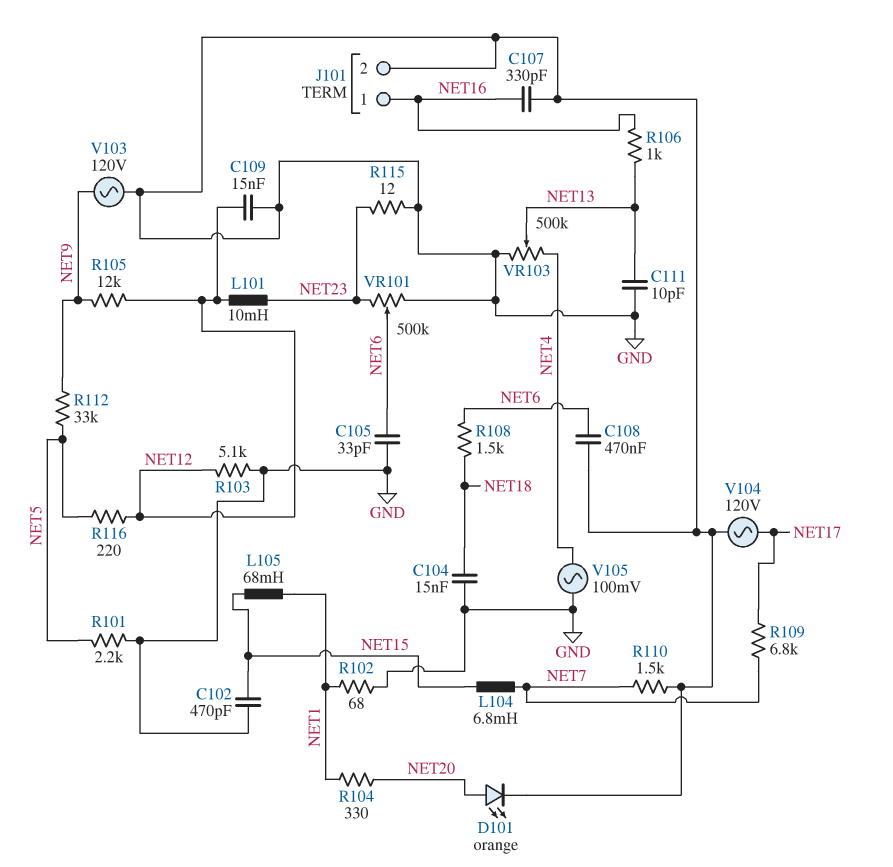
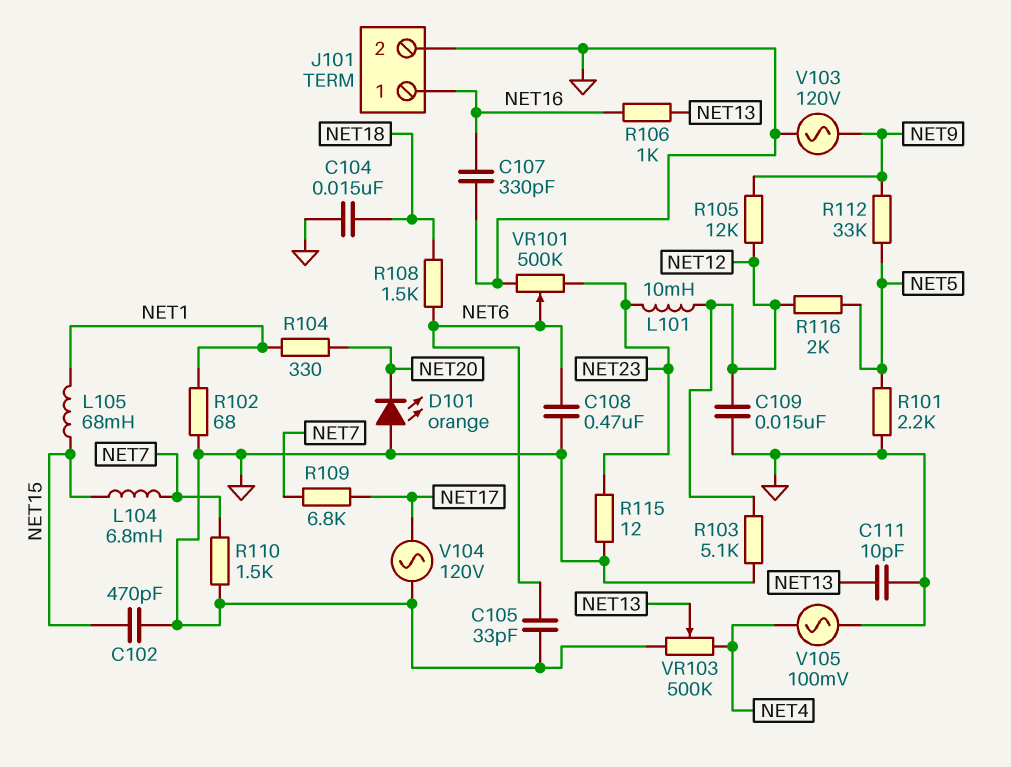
D101: LED orange (A NET20, K GND) -> LED orange (A GND, K NET20)
R116: 220 (NET5, NET12) -> 2k (NET5, NET12)

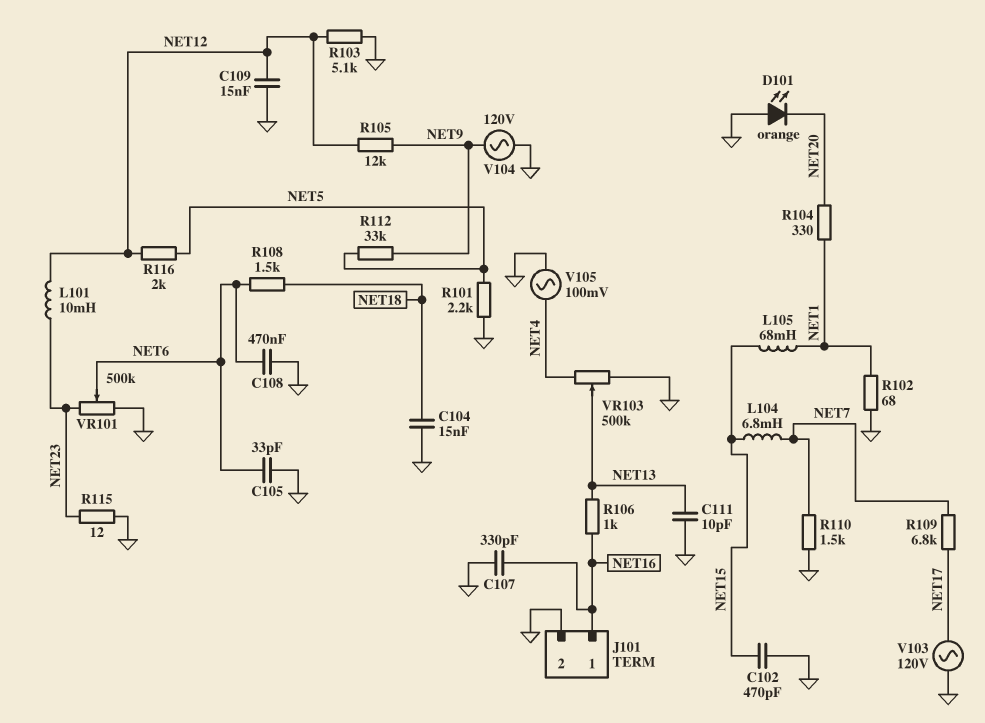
V103: AC 120V (GND, NET9) -> AC 120V (GND, NET17)
V104: AC 120V (GND, NET17) -> AC 120V (GND, NET9)

